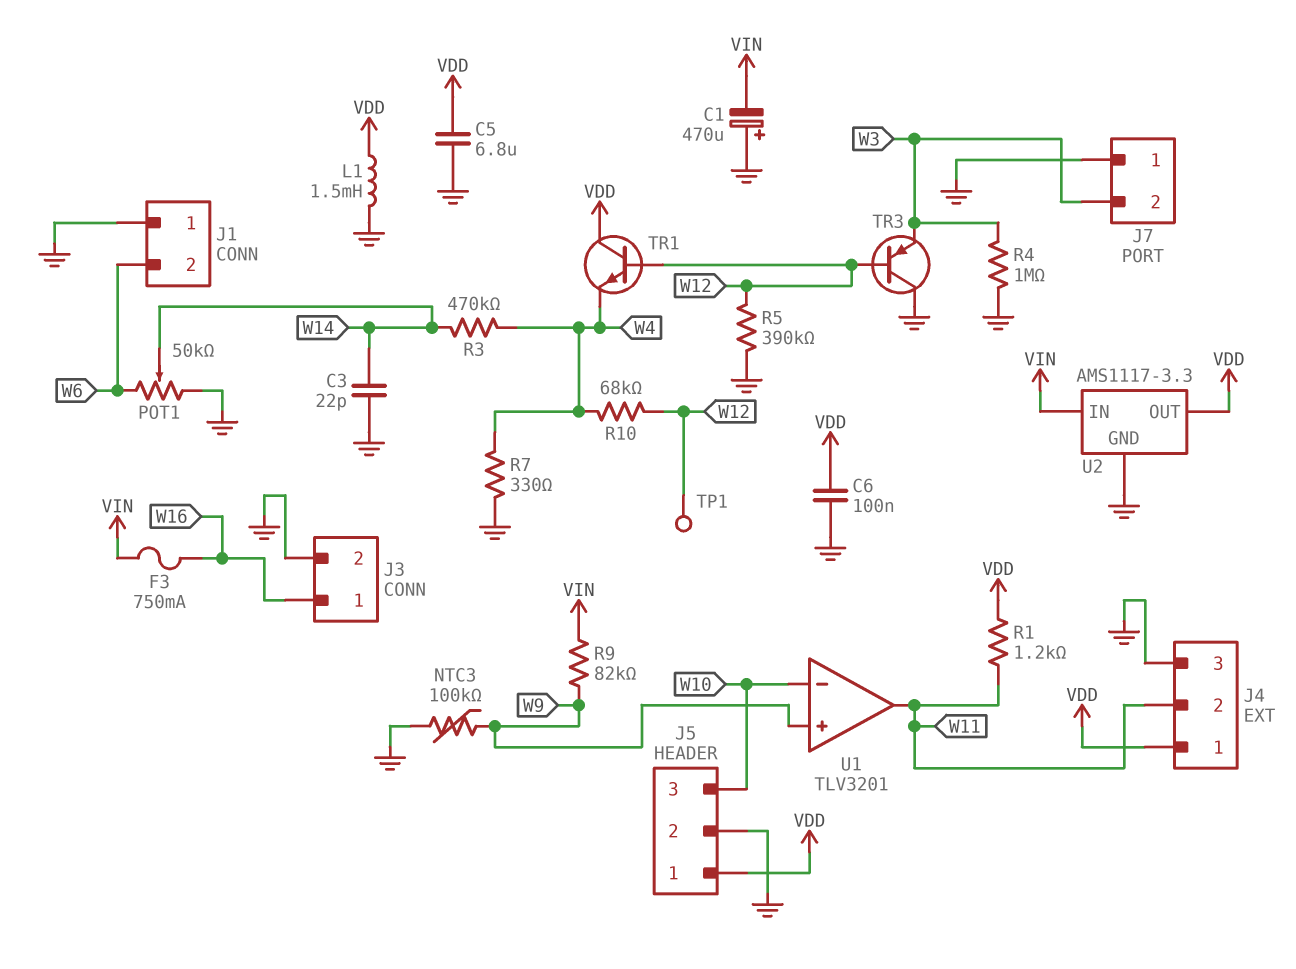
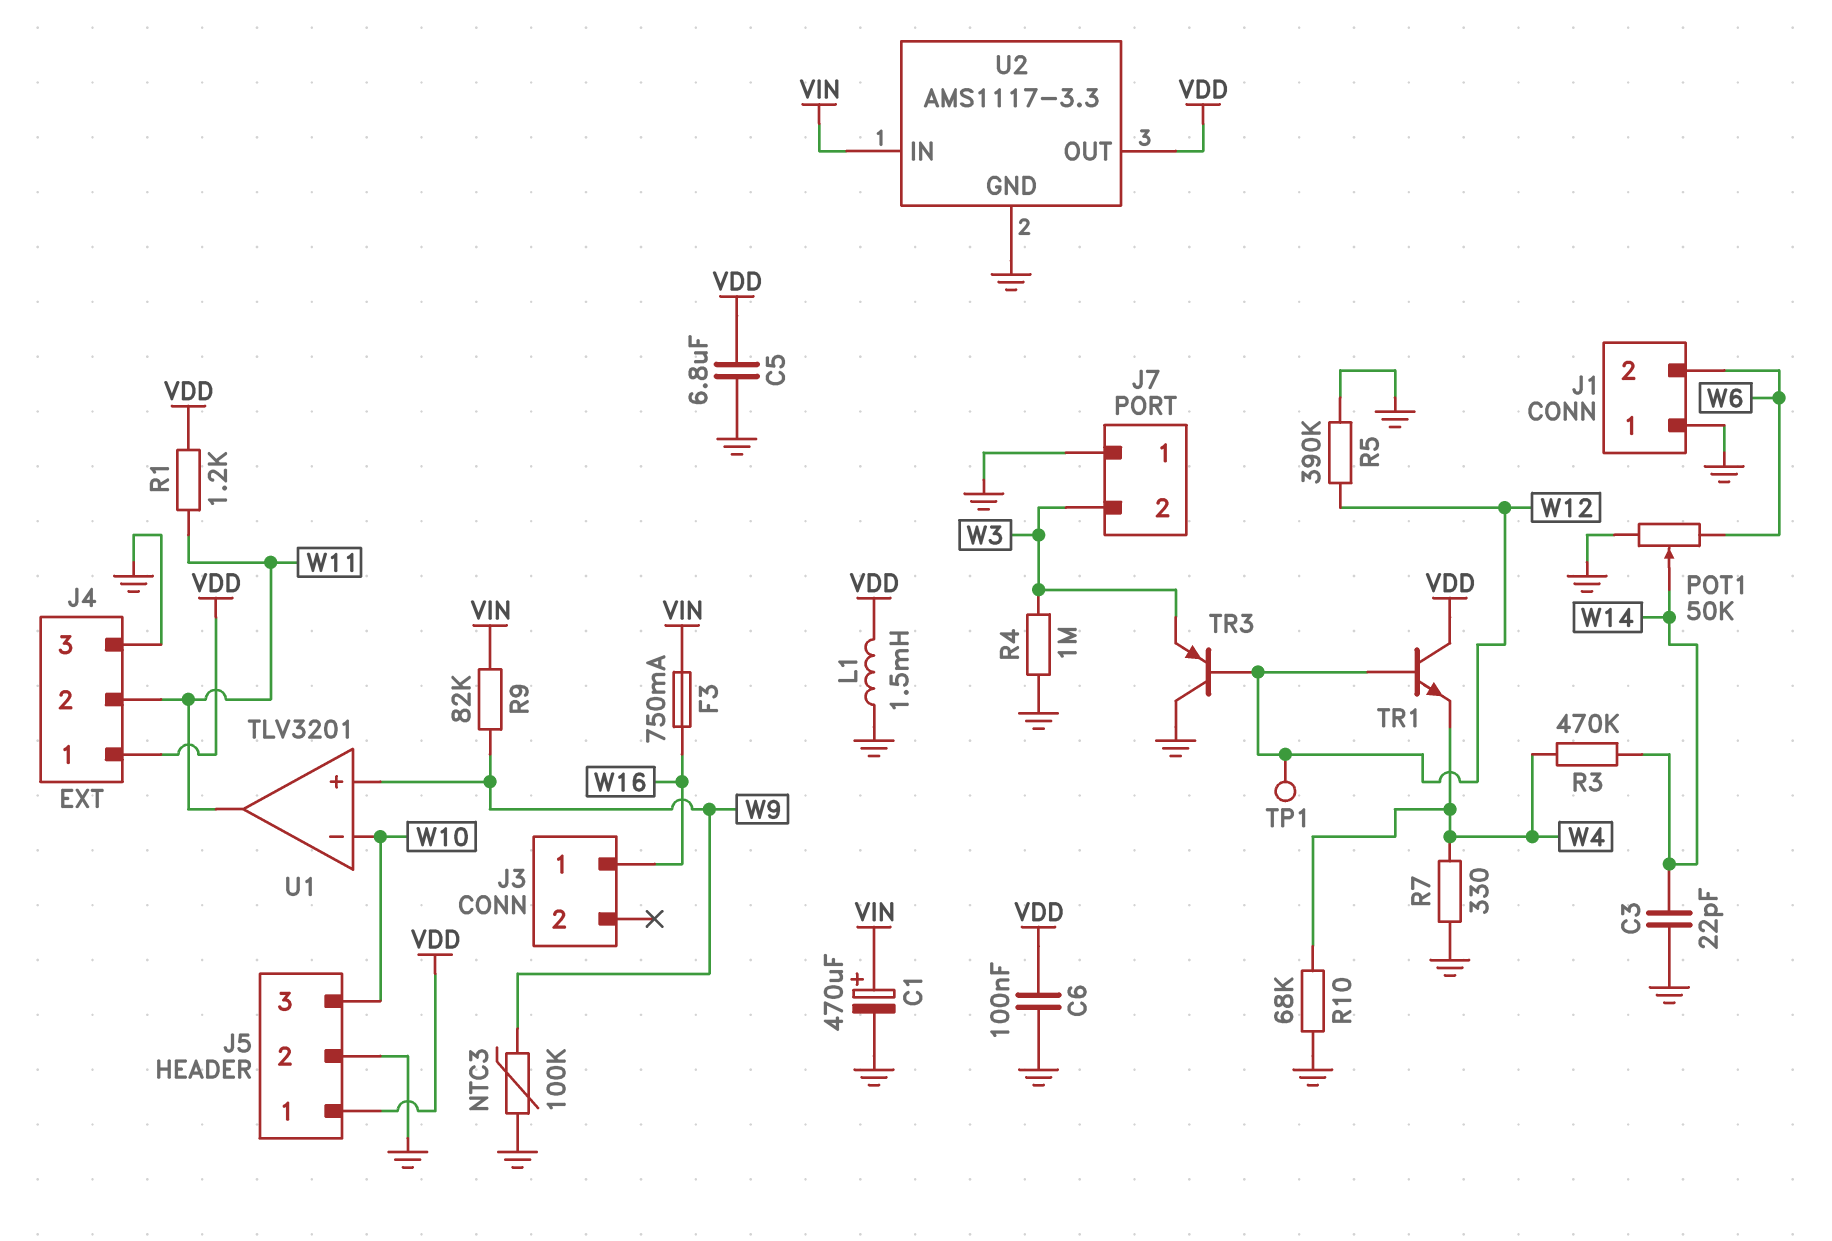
C1: 470uF (plus GND, minus VIN) -> 470uF (plus VIN, minus GND)
J3 pin 2: GND -> none
R10: 68k (W4, W12) -> 68k (GND, W4)

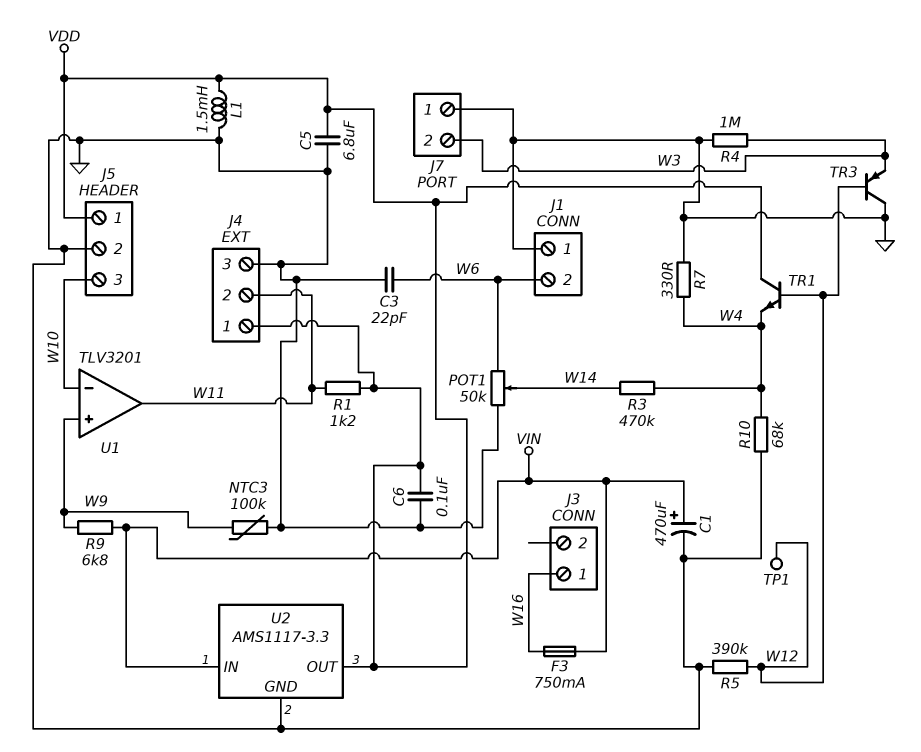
C3: 22pF (GND, W14) -> 22pF (GND, W6)
R9: 82k (VIN, W9) -> 6.8k (VIN, W9)

